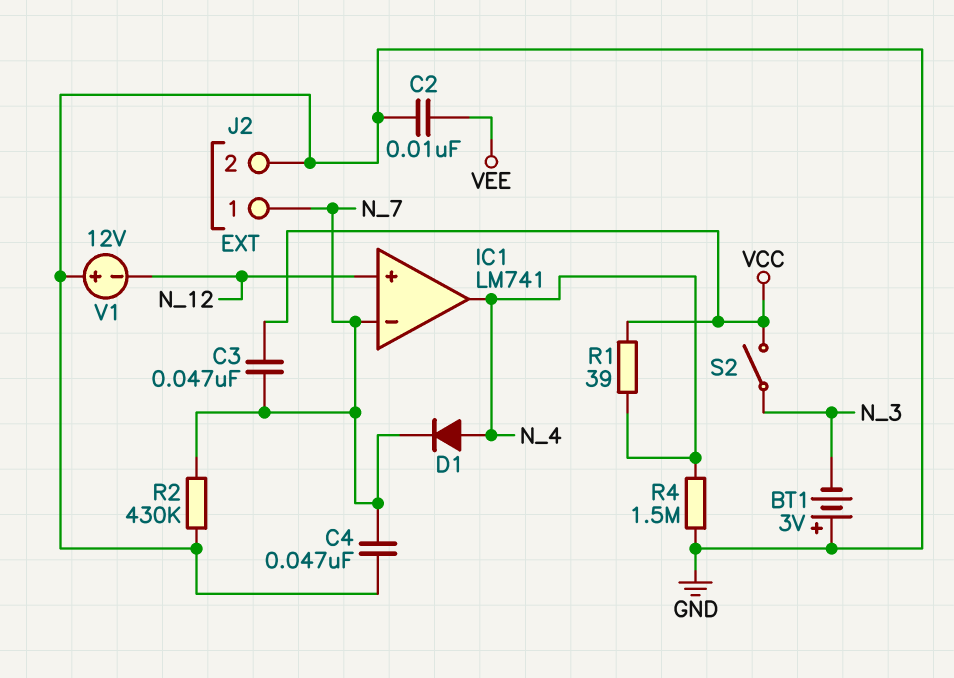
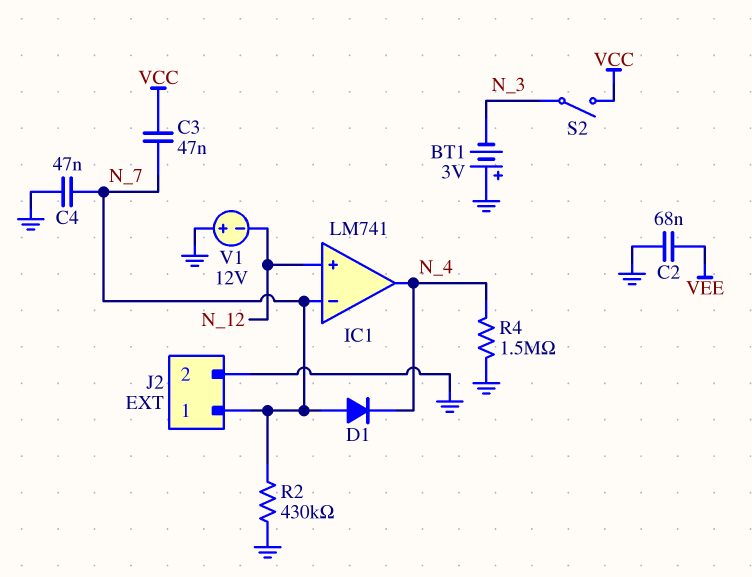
C2: 10nF (GND, VEE) -> 68nF (GND, VEE)
D1: diode (A N_4, K N_7) -> diode (A N_7, K N_4)
R1: 39 (N_4, VCC) -> none

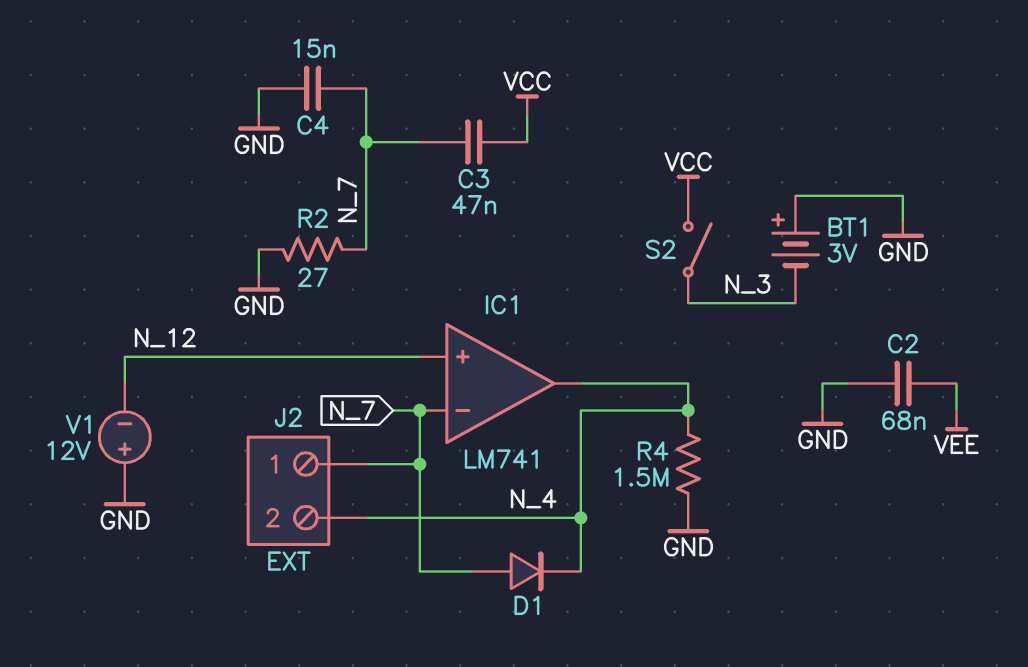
C4: 47nF (GND, N_7) -> 15nF (GND, N_7)
J2 pin 2: GND -> N_4
R2: 430k (GND, N_7) -> 27 (GND, N_7)

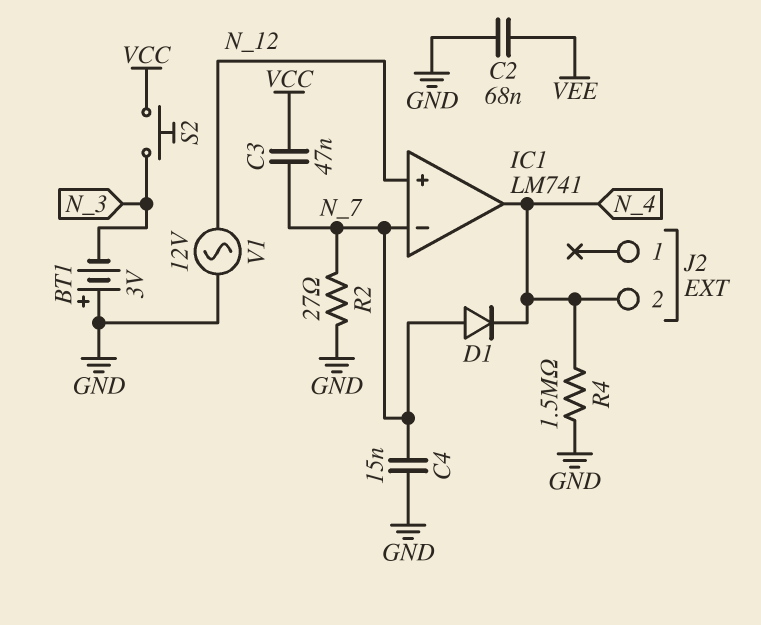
J2 pin 1: N_7 -> none
S2: switch (N_3, VCC) -> button (N_3, VCC)
V1: 12V (plus GND, minus N_12) -> AC 12V (GND, N_12)

